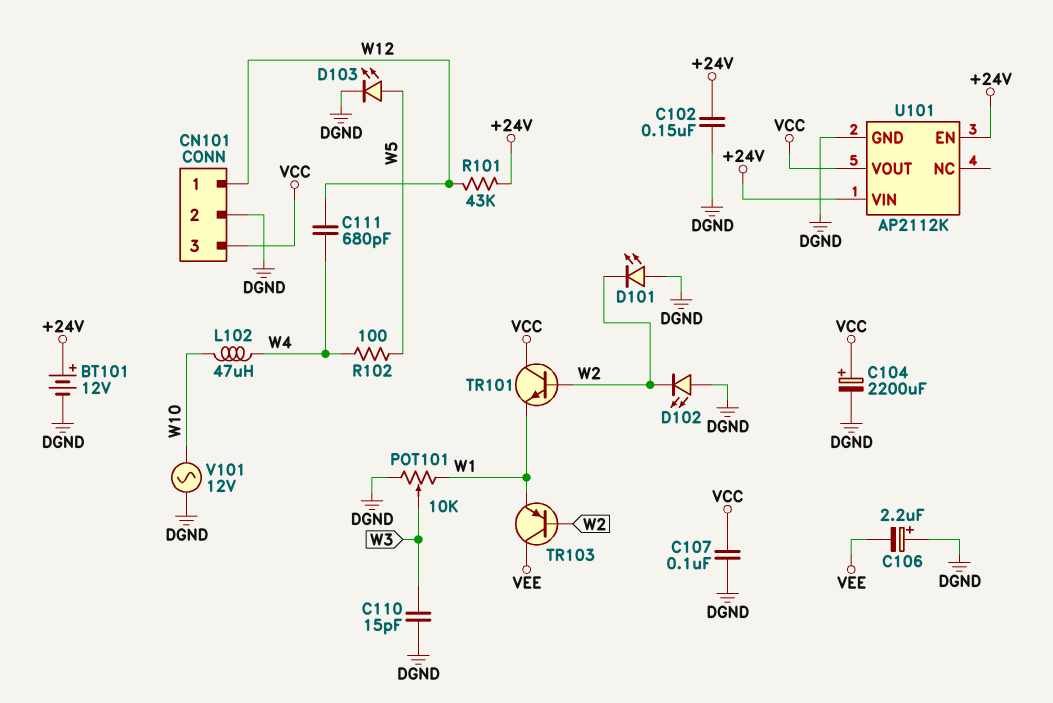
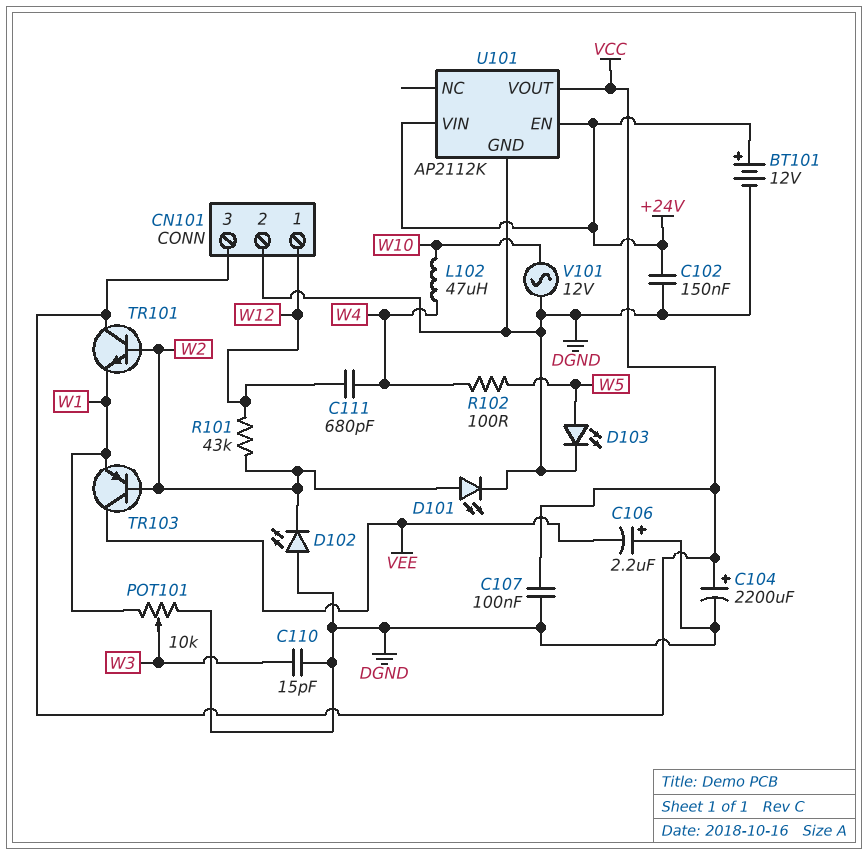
D101: LED (A DGND, K W2) -> LED (A W2, K DGND)
R101: 43k (+24V, W12) -> 43k (W2, W12)

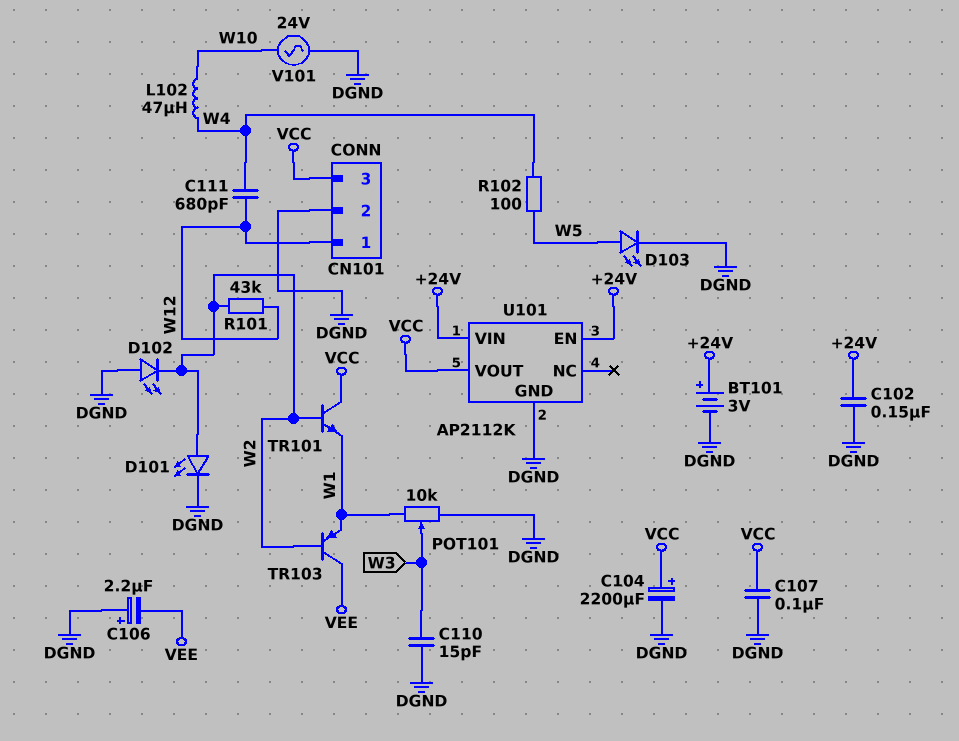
BT101: 12V (plus +24V, minus DGND) -> 3V (plus +24V, minus DGND)
V101: AC 12V (DGND, W10) -> AC 24V (DGND, W10)

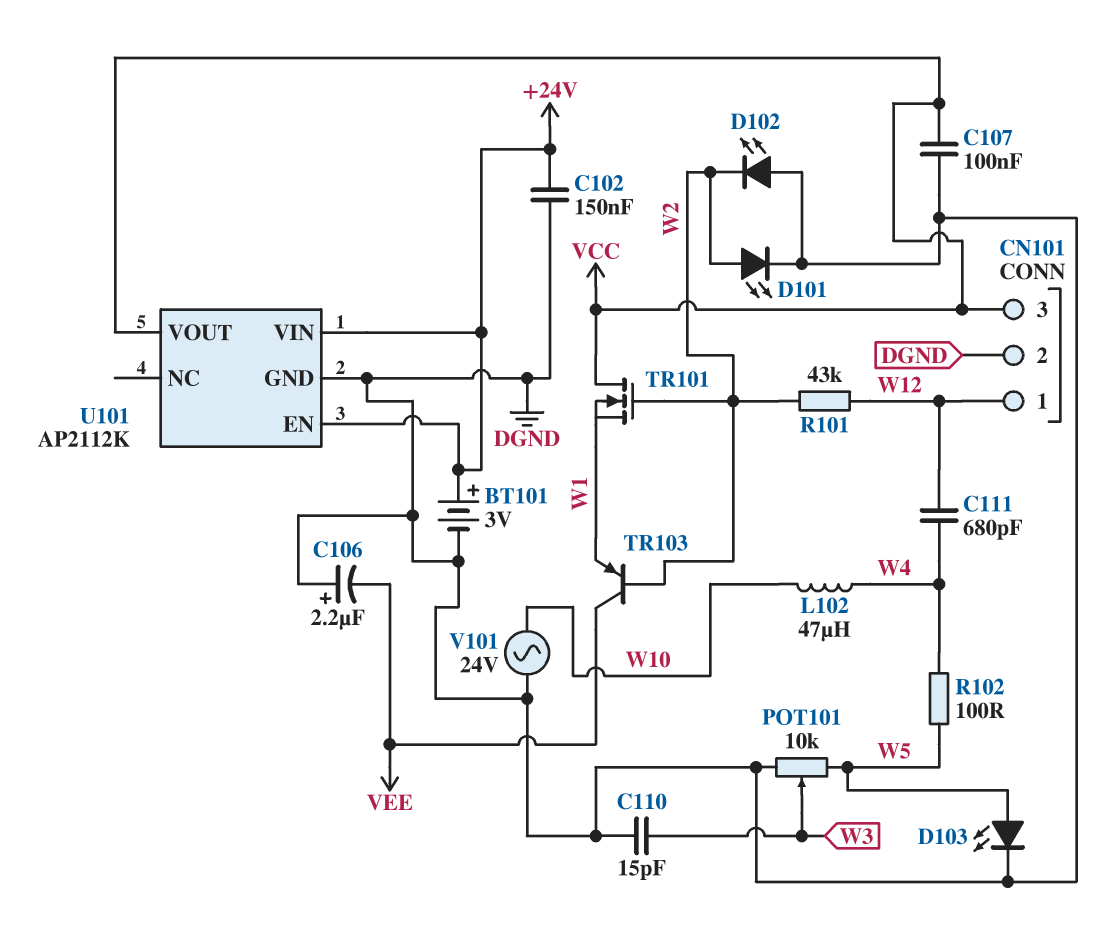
C104: 2200uF (plus VCC, minus DGND) -> none
POT101: 10k (DGND, W1, wiper W3) -> 10k (DGND, W5, wiper W3)
TR101: NPN (B W2, C VCC, E W1) -> NMOS (G W2, D VCC, S W1)

